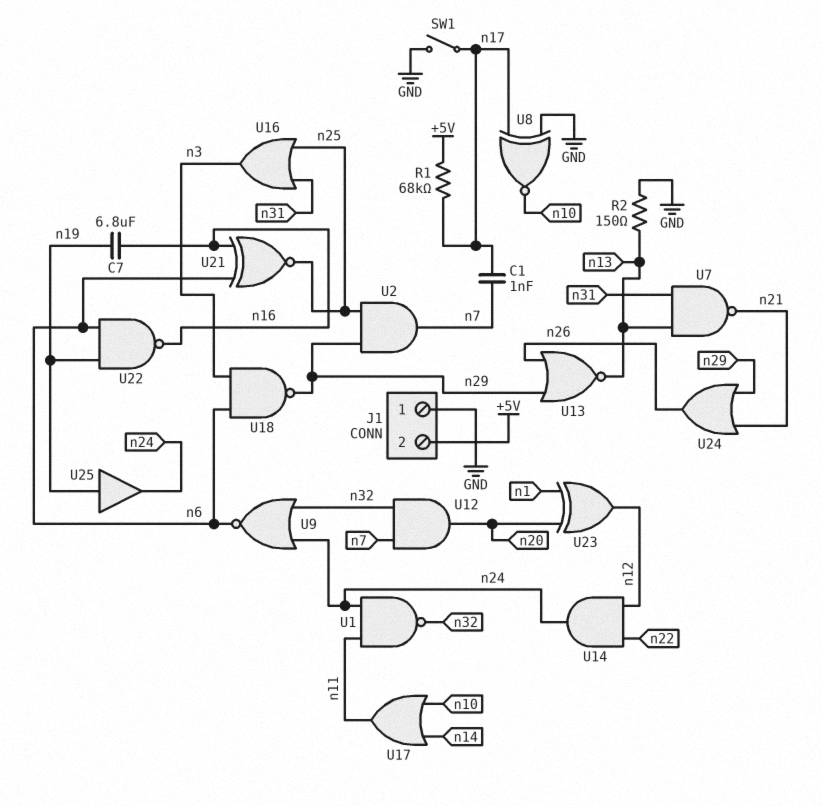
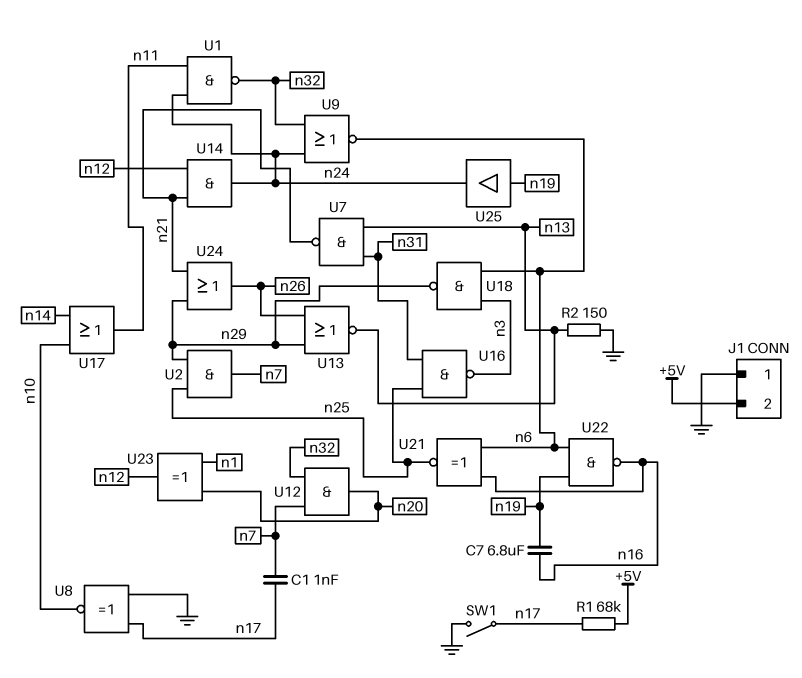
U14: AND (in n12, in n22, out n24) -> AND (in n12, in n21, out n24)
U16: OR (in n25, in n31, out n3) -> NAND (in n25, in n31, out n3)

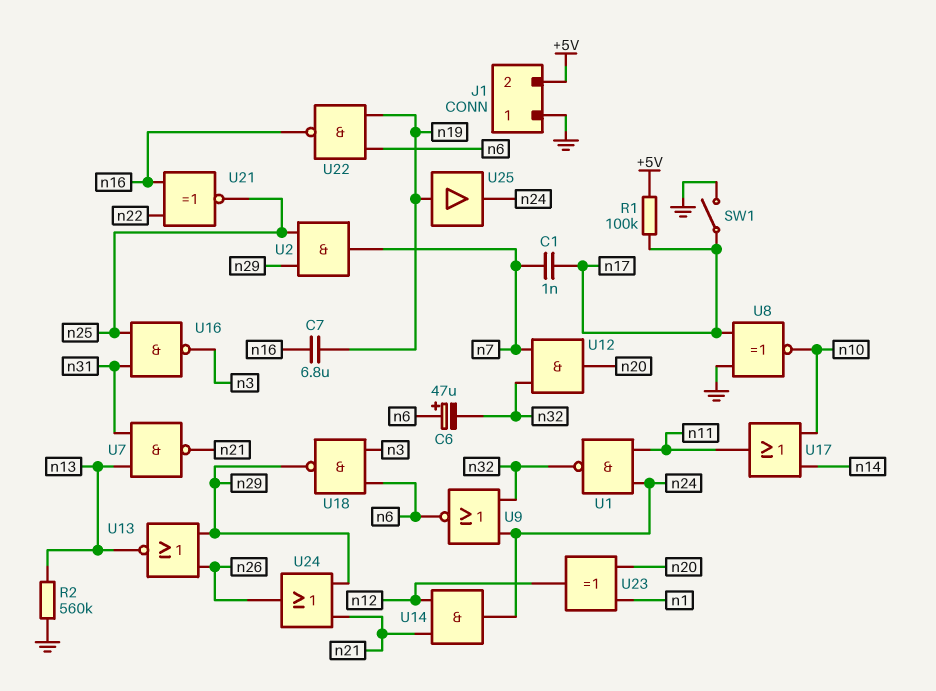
C6: none -> 47uF (plus n6, minus n32)
R1: 68k (+5V, n17) -> 100k (+5V, n17)
R2: 150 (GND, n13) -> 560k (GND, n13)
U21: XNOR (in n6, in n16, out n25) -> XNOR (in n16, in n22, out n25)

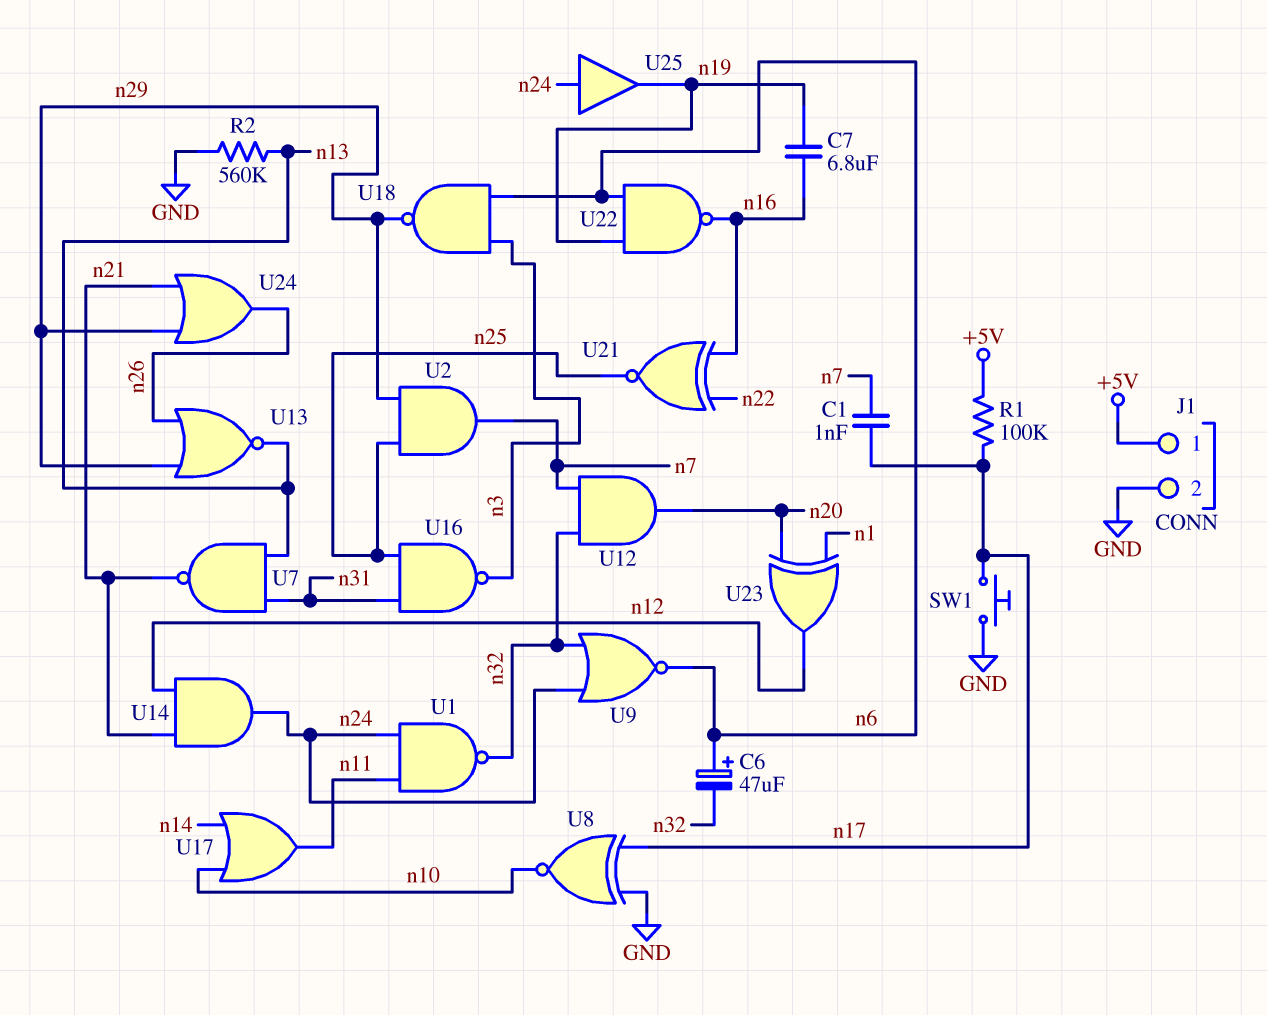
J1 pin 1: GND -> +5V
J1 pin 2: +5V -> GND
SW1: switch (GND, n17) -> button (GND, n17)
U25: buffer (in n19, out n24) -> buffer (in n24, out n19)

